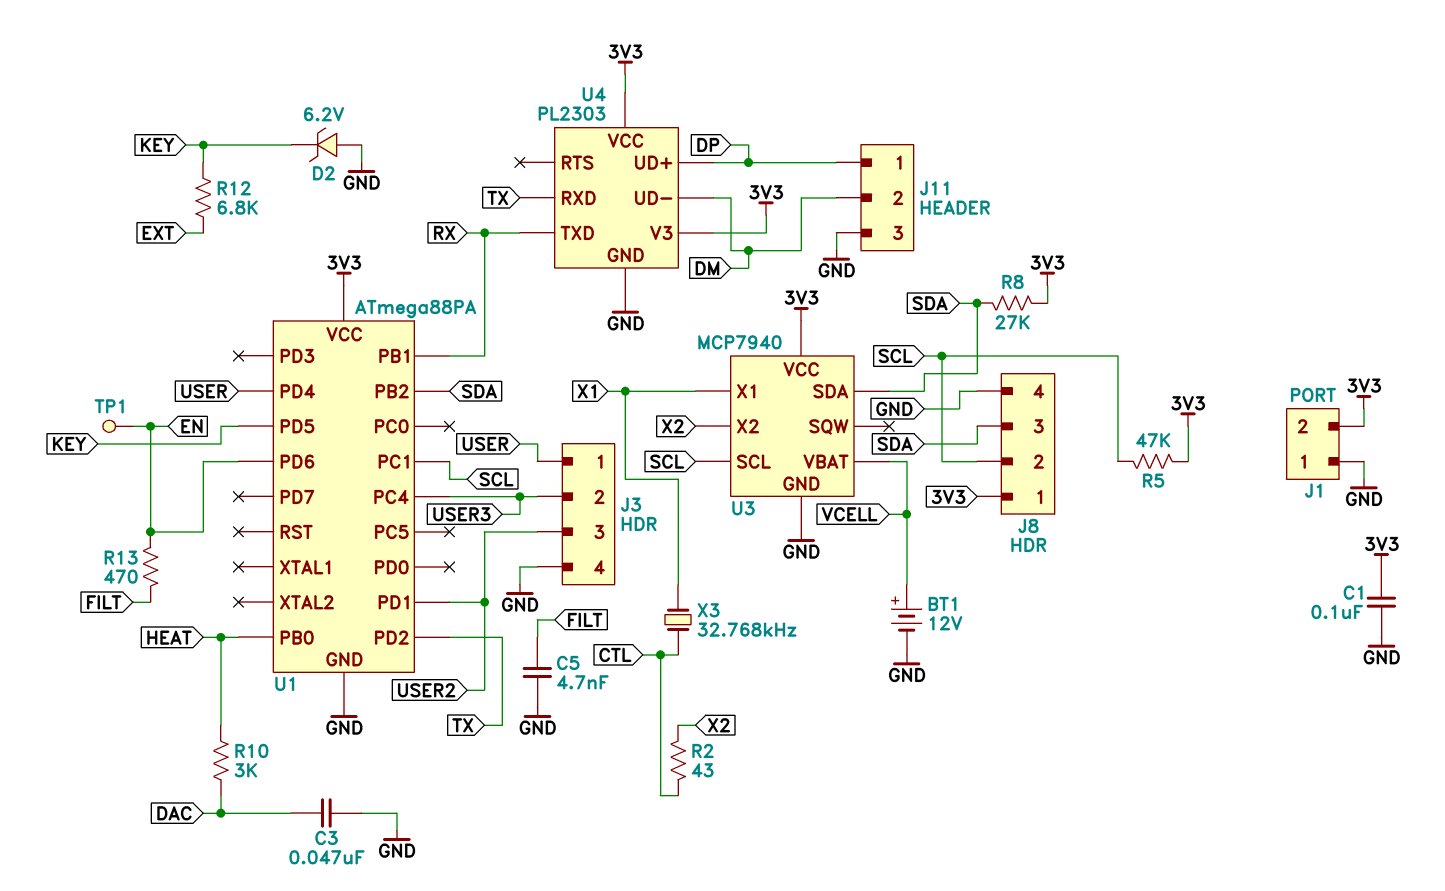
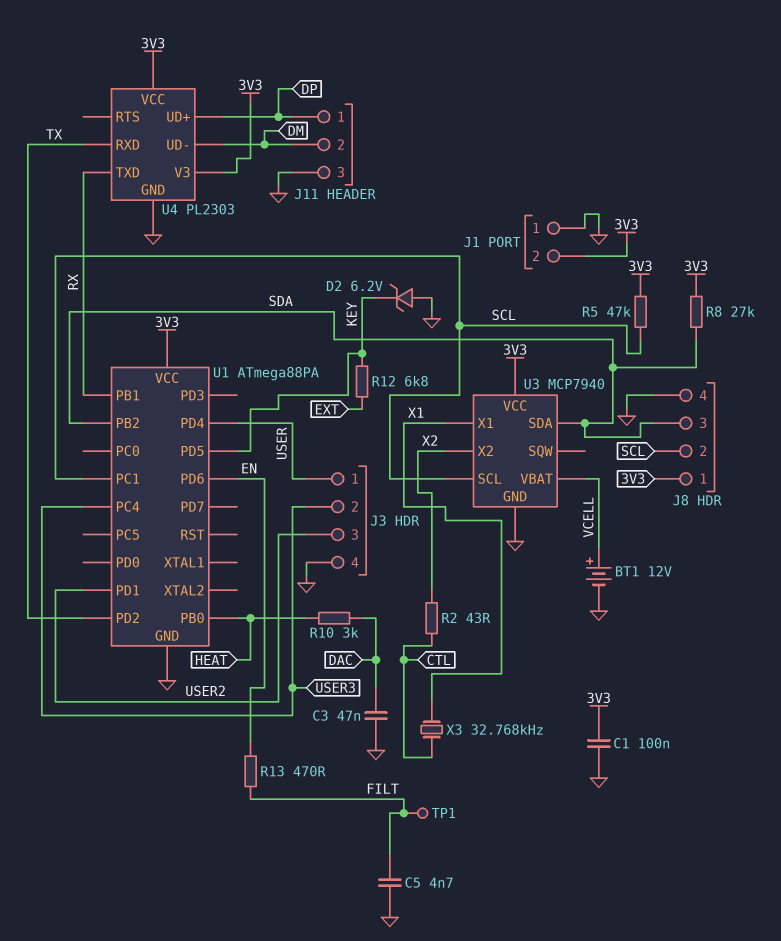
TP1: test point (EN) -> test point (FILT)

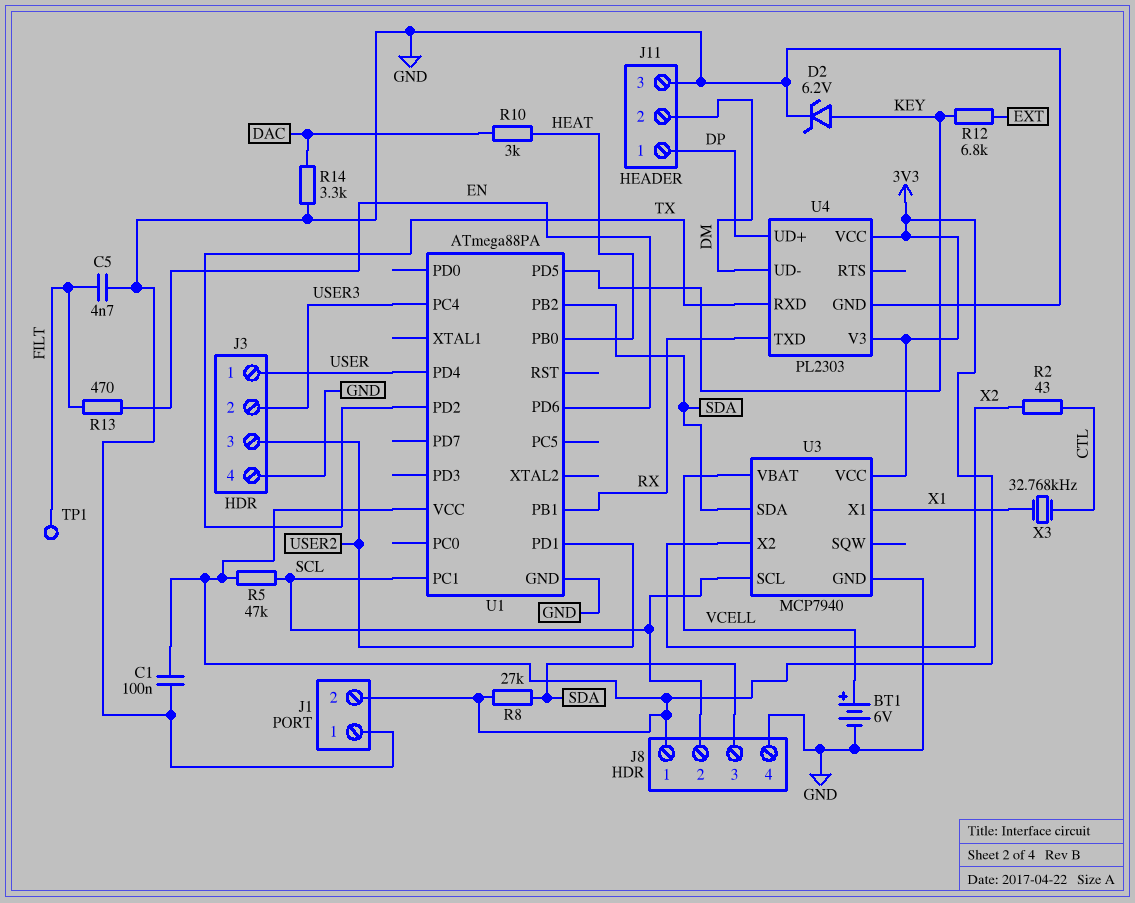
BT1: 12V (plus VCELL, minus GND) -> 6V (plus VCELL, minus GND)
C3: 47nF (DAC, GND) -> none
D2: zener 6.2V (A GND, K KEY) -> zener 6.2V (A KEY, K GND)
R14: none -> 3.3k (DAC, GND)

